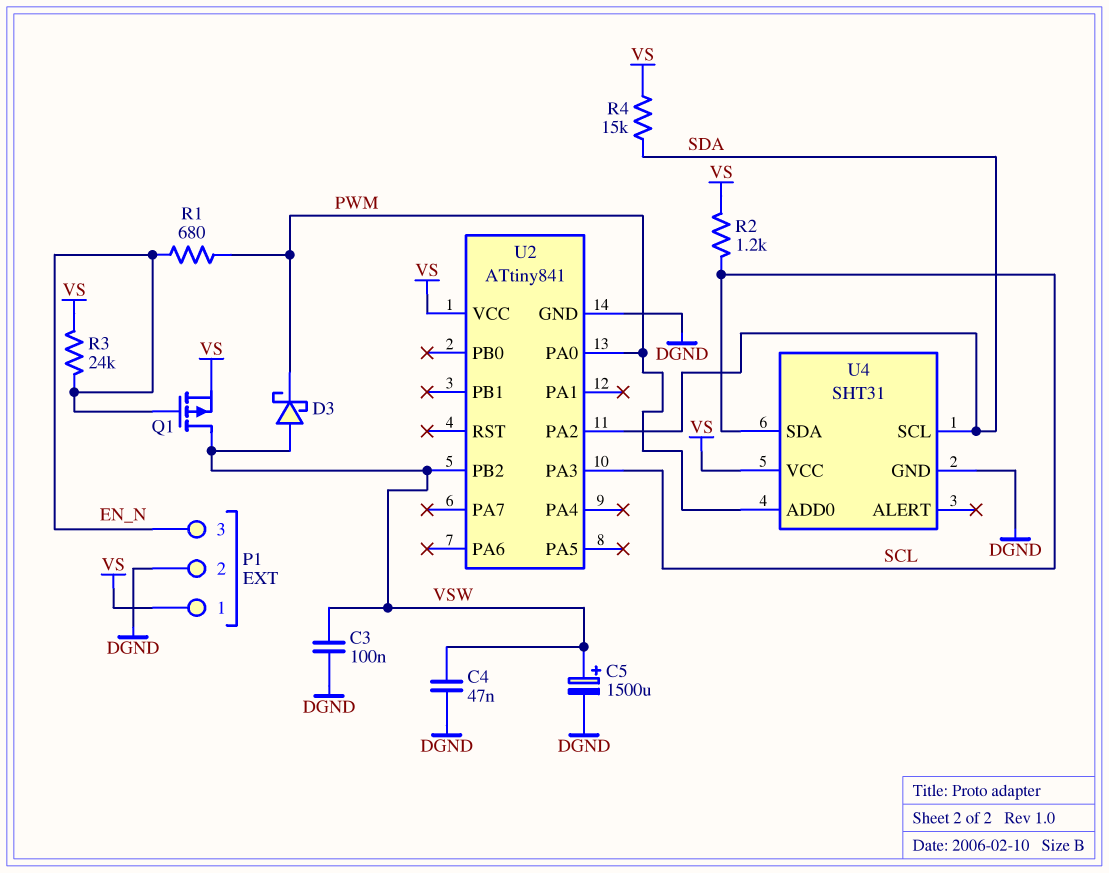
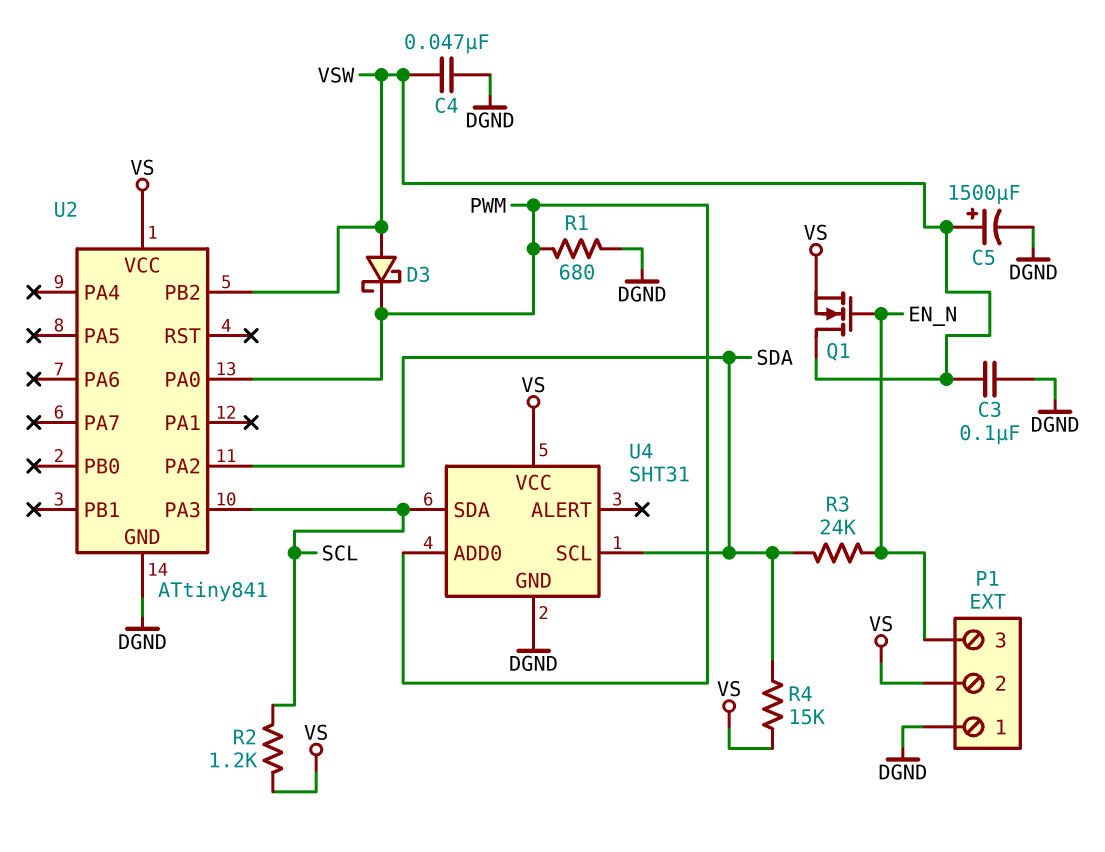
P1 pin 1: VS -> DGND
P1 pin 2: DGND -> VS
Q1: PMOS (G EN_N, D VSW, S VS) -> NMOS (G EN_N, D VSW, S VS)
R1: 680 (EN_N, PWM) -> 680 (DGND, PWM)
R3: 24k (EN_N, VS) -> 24k (EN_N, SDA)

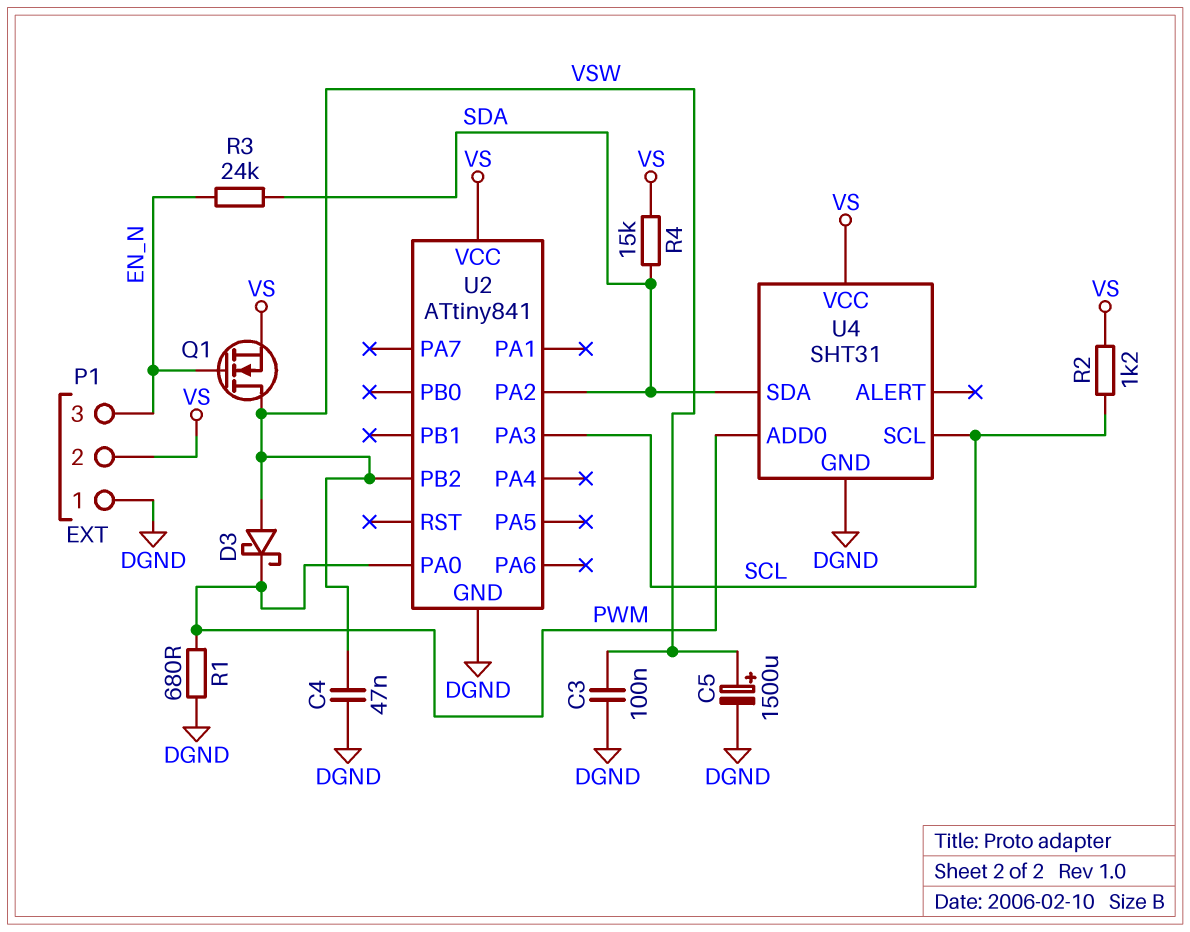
U4 pin SCL: SDA -> SCL
U4 pin SDA: SCL -> SDA

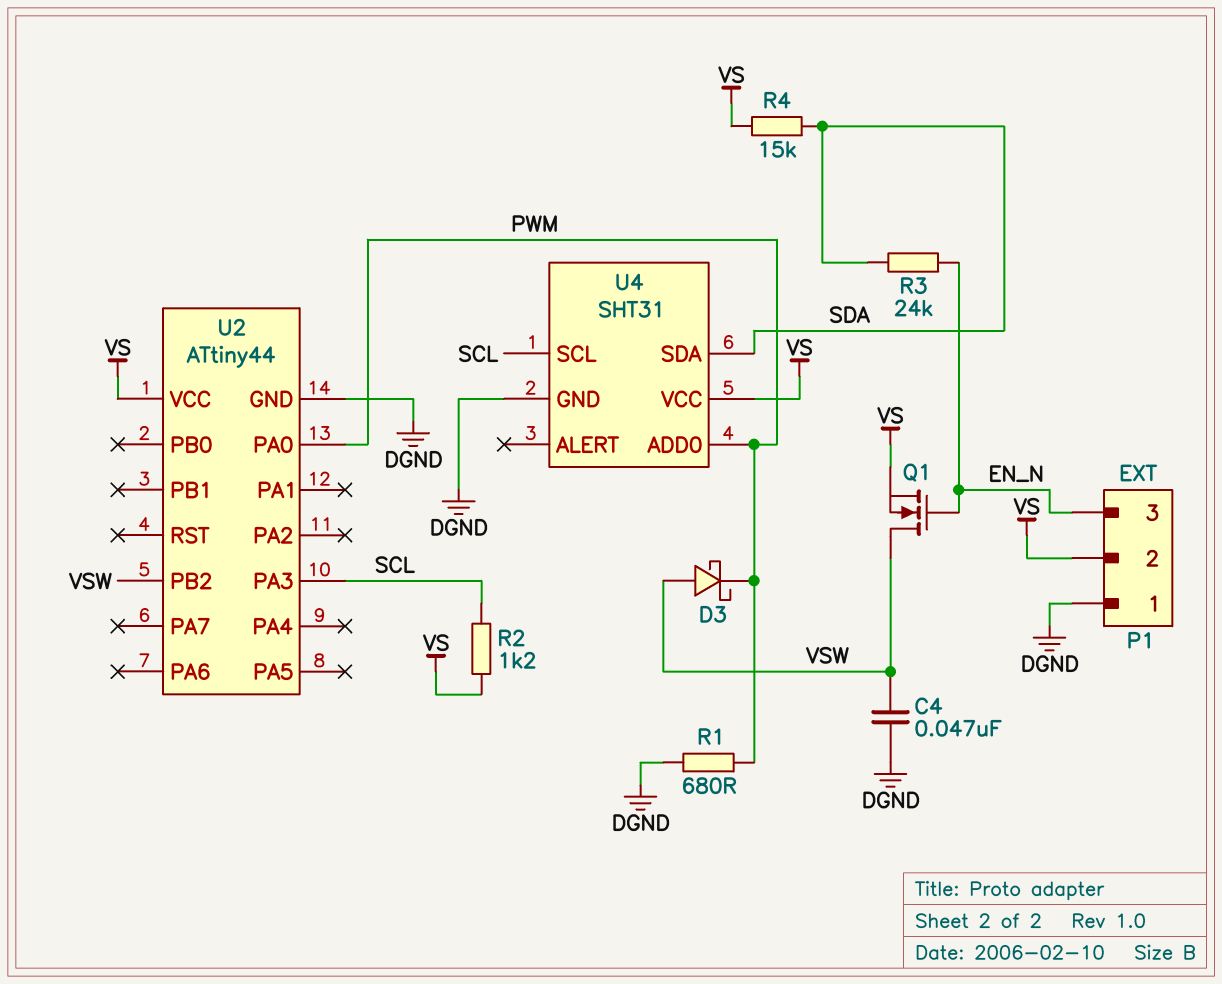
C3: 100nF (DGND, VSW) -> none
C5: 1500uF (plus VSW, minus DGND) -> none
U2: ATtiny841 -> ATtiny44
U2 pin PA2: SDA -> none

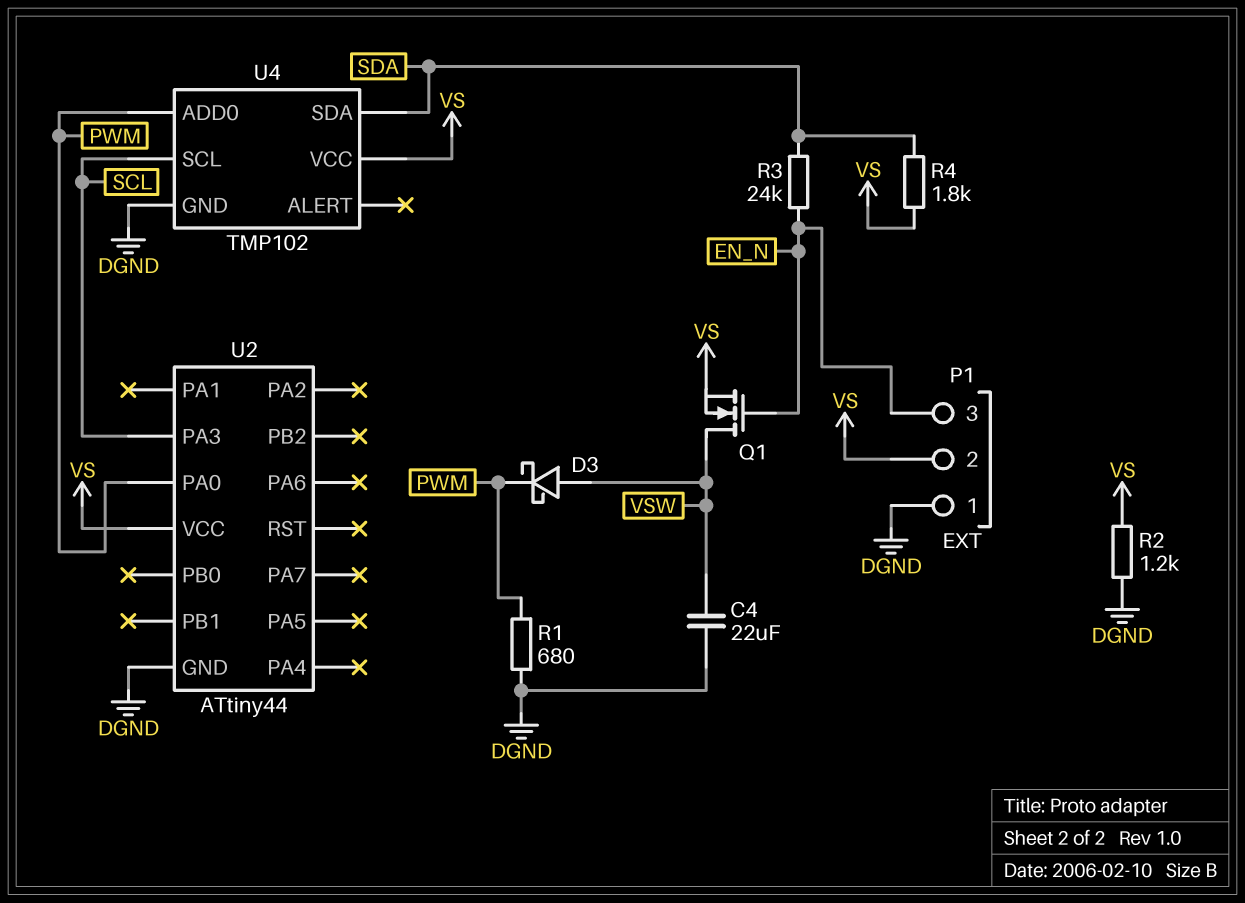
C4: 47nF (DGND, VSW) -> 22uF (DGND, VSW)
R2: 1.2k (SCL, VS) -> 1.2k (DGND, VS)
R4: 15k (SDA, VS) -> 1.8k (SDA, VS)
U2 pin PB2: VSW -> none
U4: SHT31 -> TMP102

